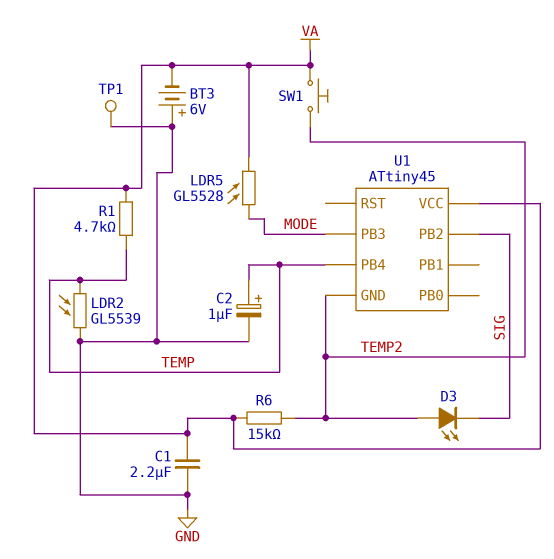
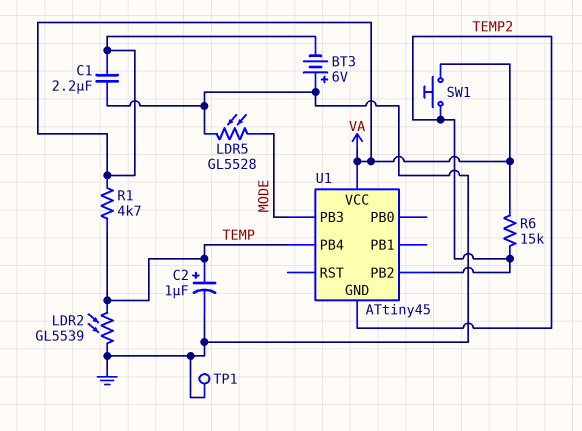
D3: LED (A TEMP2, K SIG) -> none
LDR5: GL5528 (MODE, VA) -> GL5528 (GND, MODE)
U1 pin PB2: SIG -> TEMP2

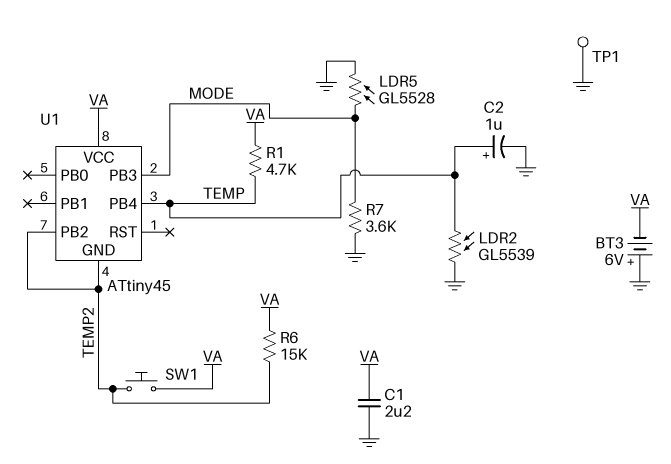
R7: none -> 3.6k (GND, MODE)

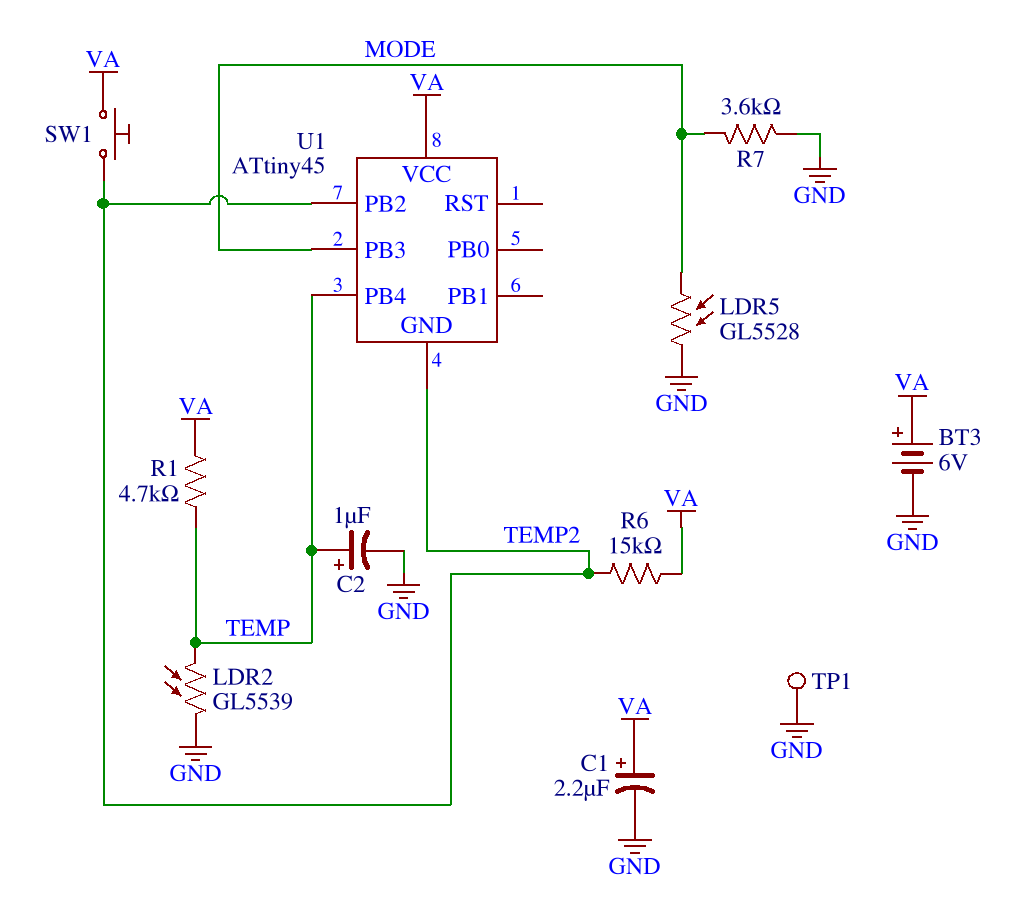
BT3: 6V (plus GND, minus VA) -> 6V (plus VA, minus GND)
C1: 2.2uF (GND, VA) -> 2.2uF (plus VA, minus GND)

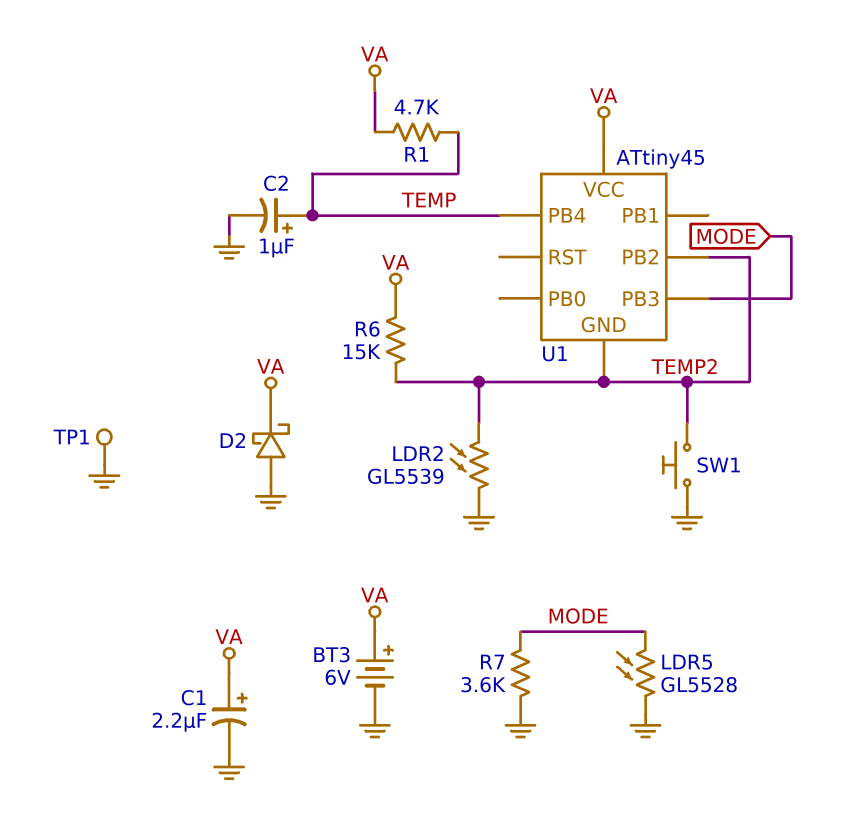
D2: none -> schottky (A GND, K VA)
LDR2: GL5539 (GND, TEMP) -> GL5539 (GND, TEMP2)
SW1: button (TEMP2, VA) -> button (GND, TEMP2)

